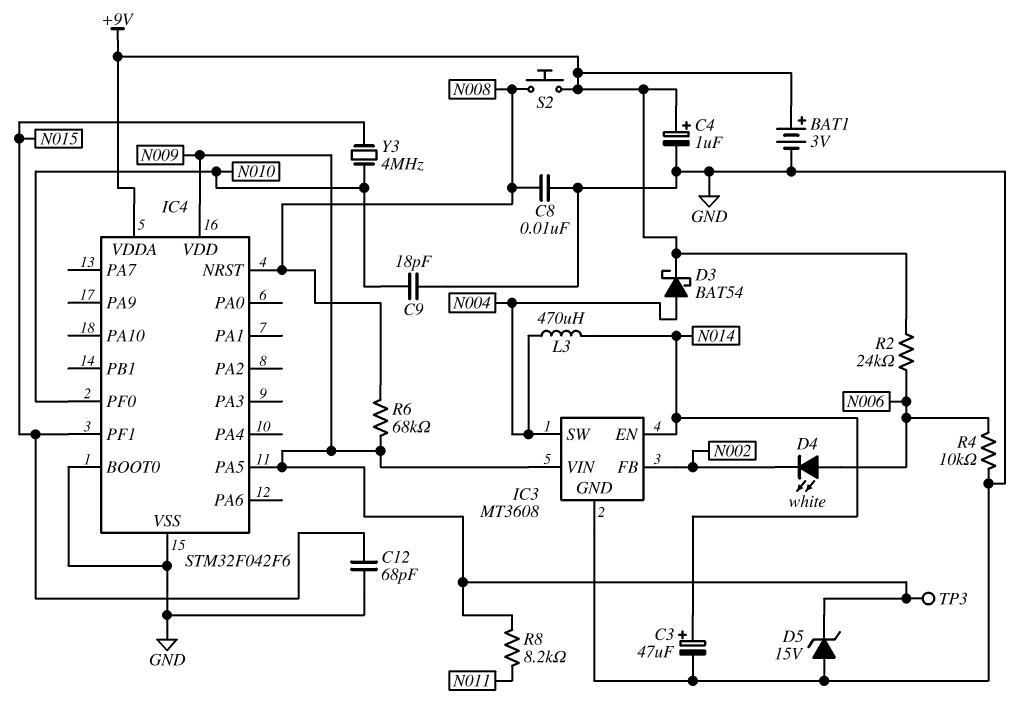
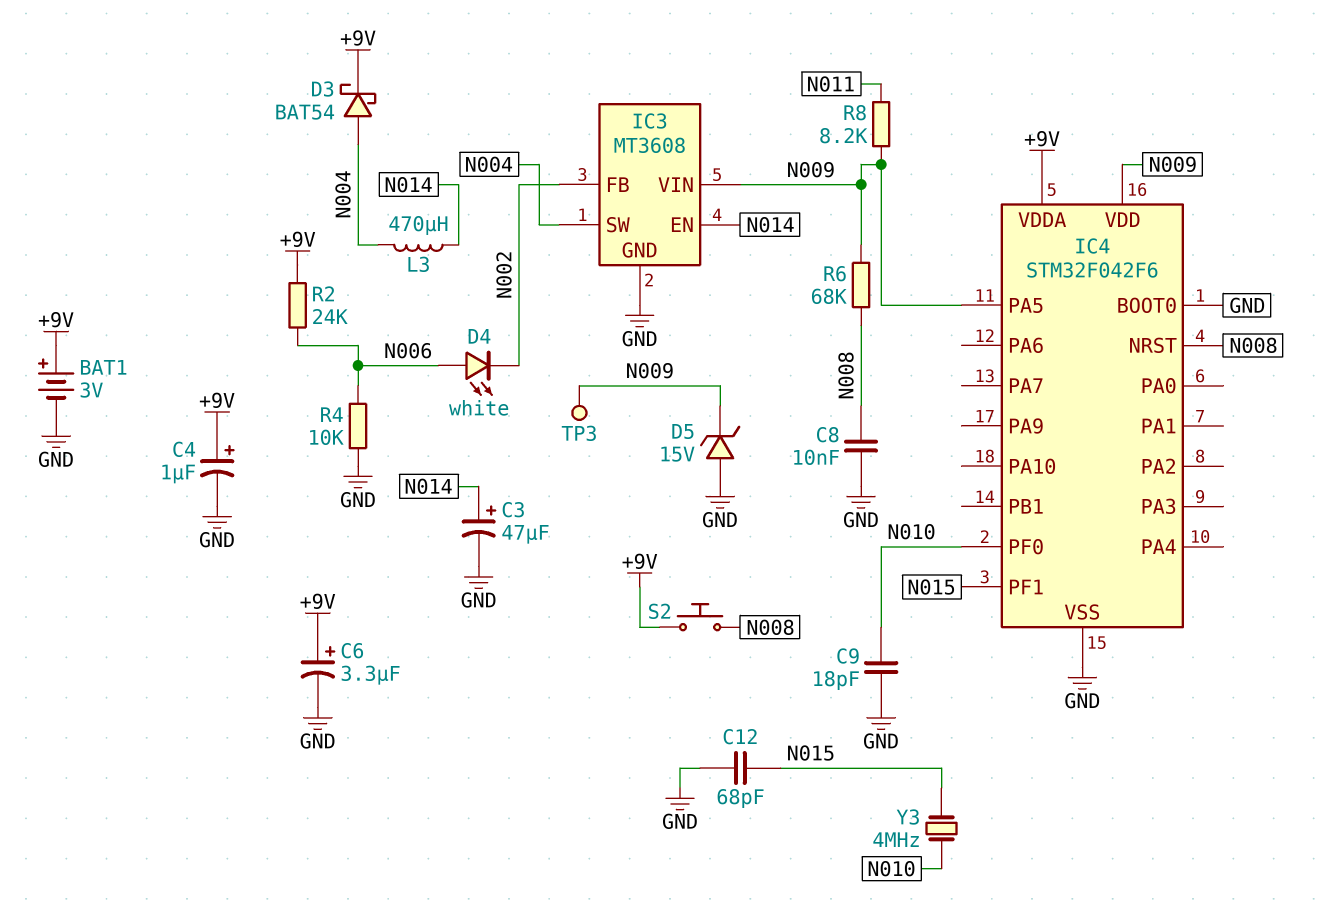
C6: none -> 3.3uF (plus +9V, minus GND)

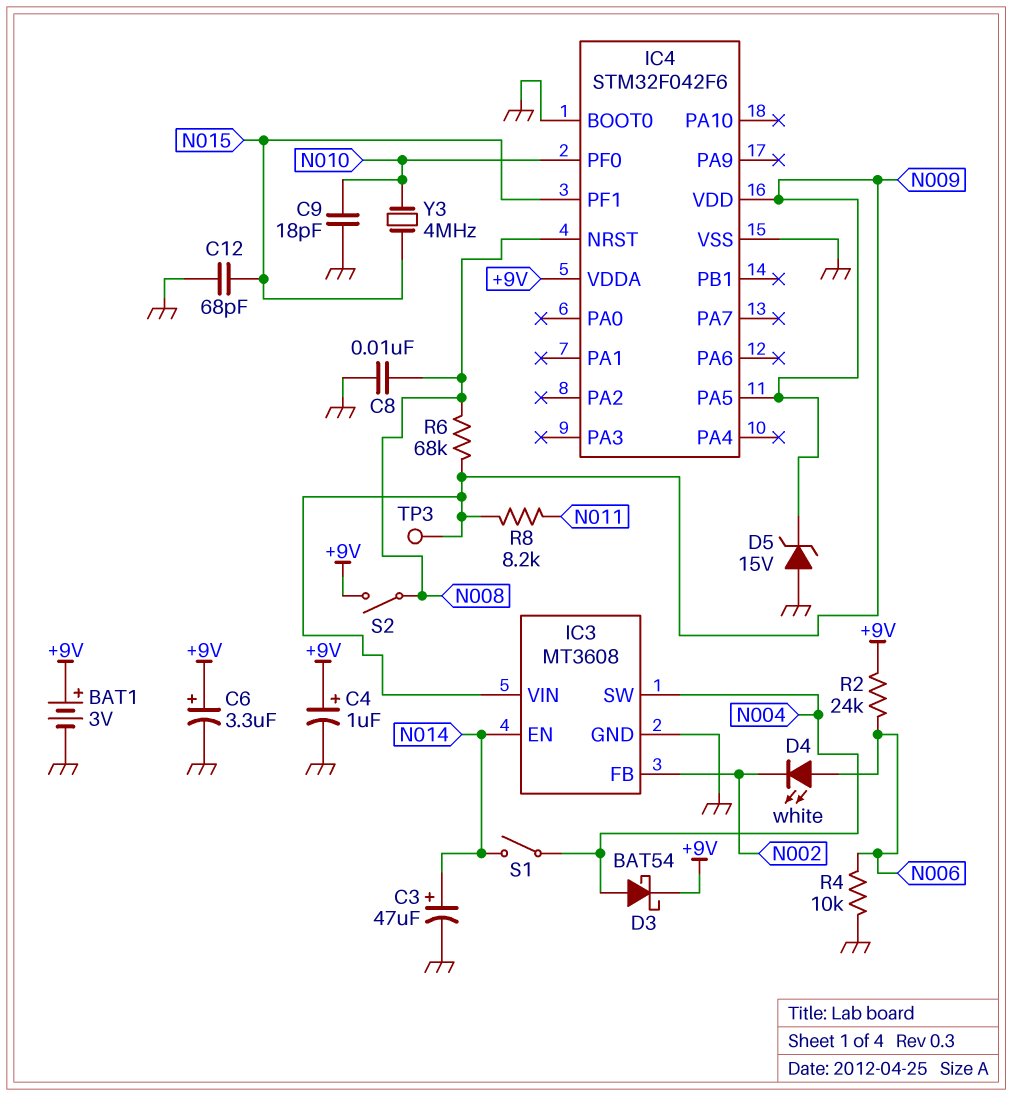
L3: 470uH (N004, N014) -> none
S1: none -> switch (N004, N014)
S2: button (+9V, N008) -> switch (+9V, N008)

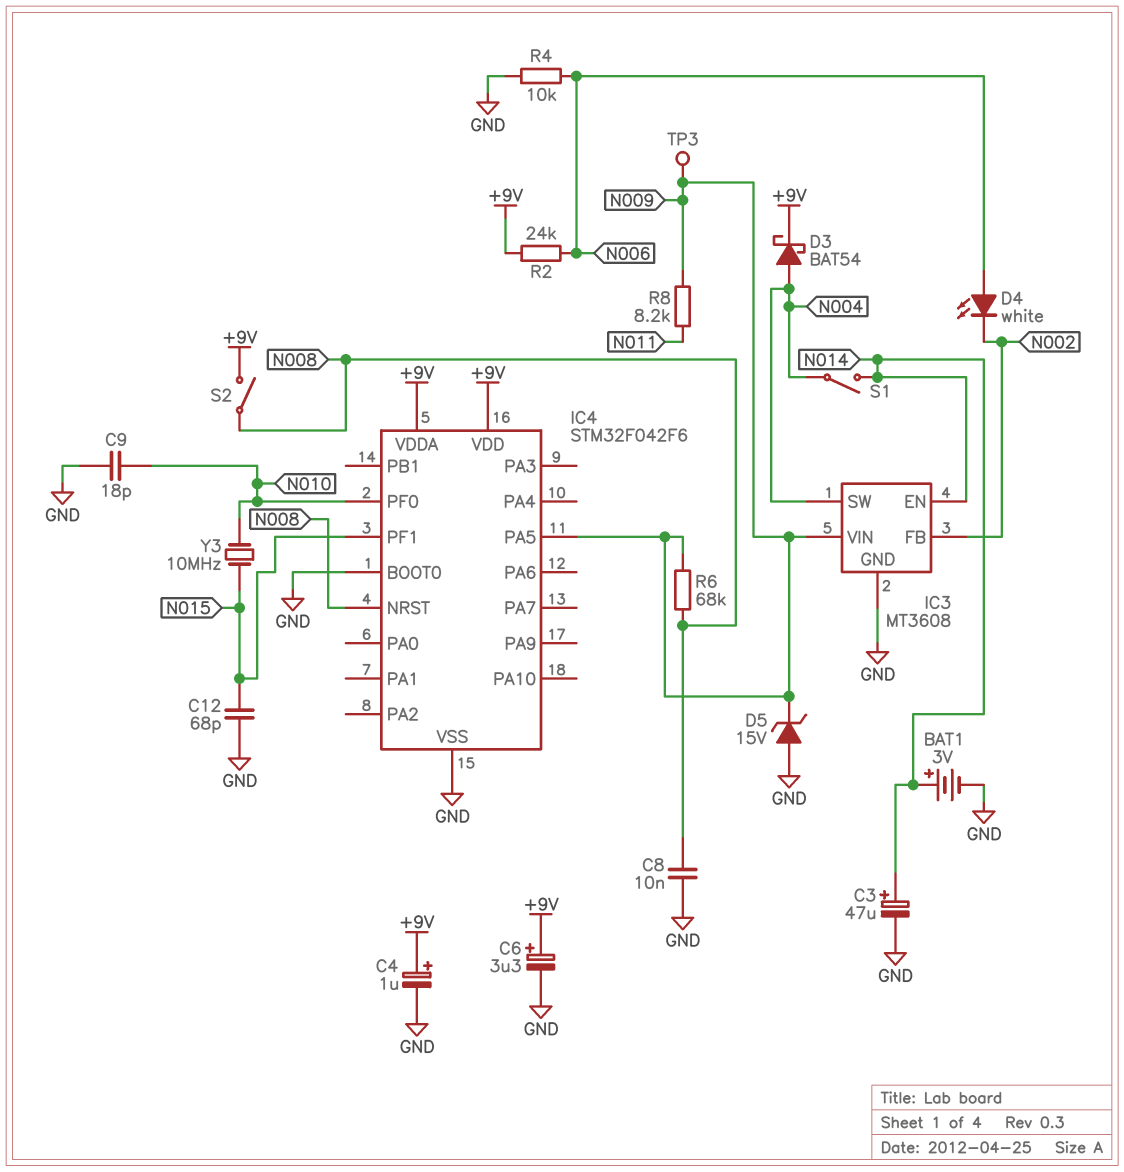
BAT1: 3V (plus +9V, minus GND) -> 3V (plus N014, minus GND)
IC4 pin VDD: N009 -> +9V
Y3: 4MHz (N010, N015) -> 10MHz (N010, N015)

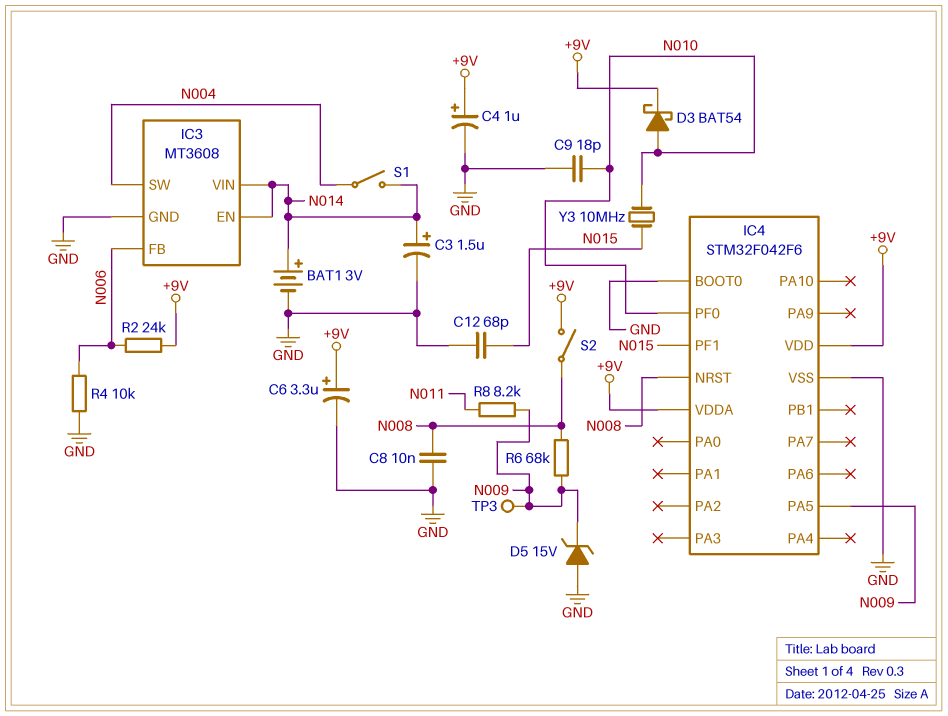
C3: 47uF (plus N014, minus GND) -> 1.5uF (plus N014, minus GND)
D3: schottky BAT54 (A N004, K +9V) -> schottky BAT54 (A N010, K +9V)
D4: LED white (A N006, K N002) -> none
IC3 pin FB: N002 -> N006
IC3 pin VIN: N009 -> N014

